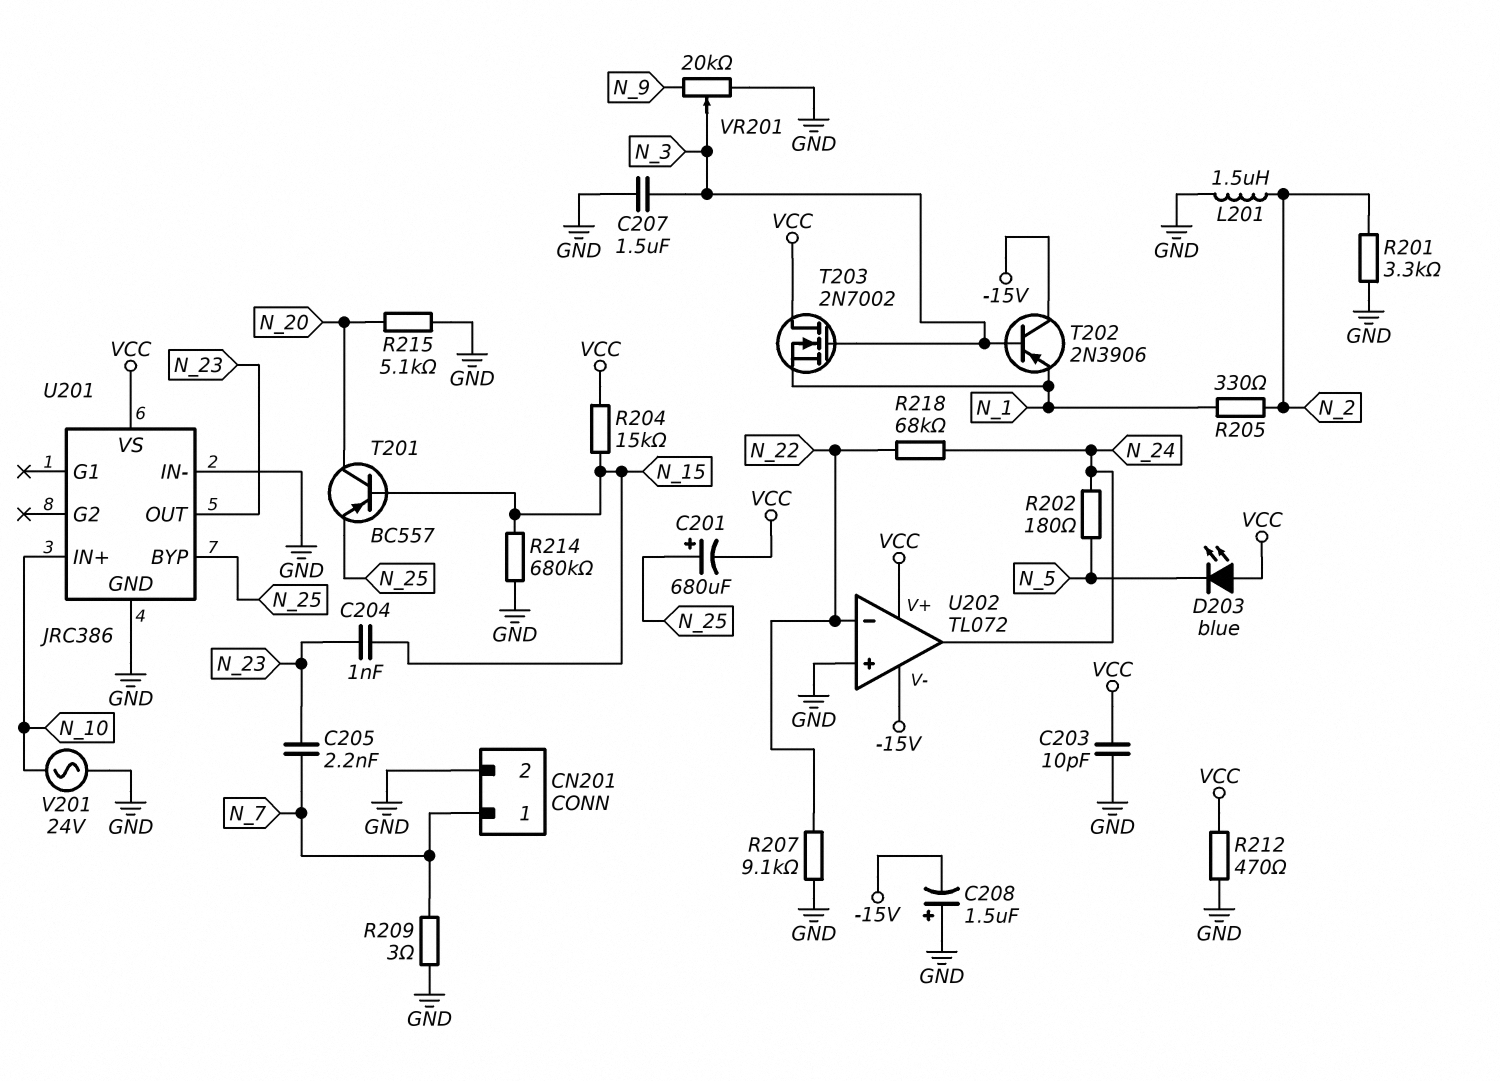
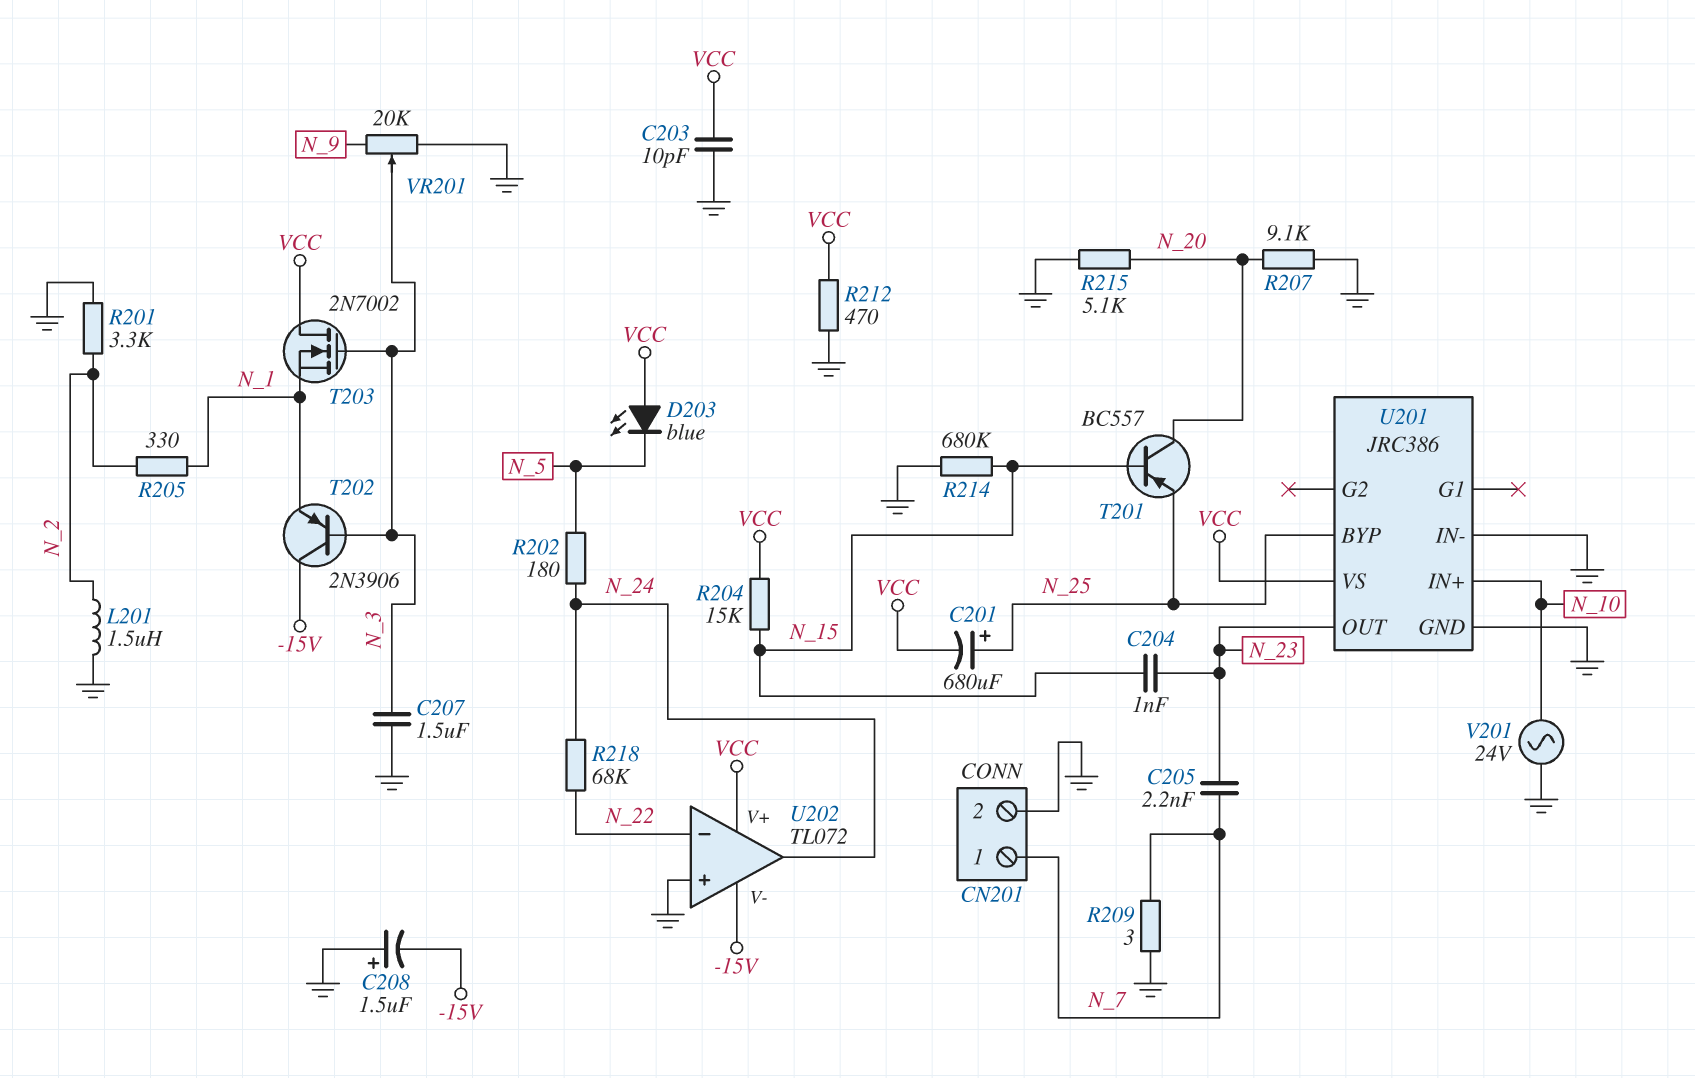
R207: 9.1k (GND, N_22) -> 9.1k (GND, N_20)

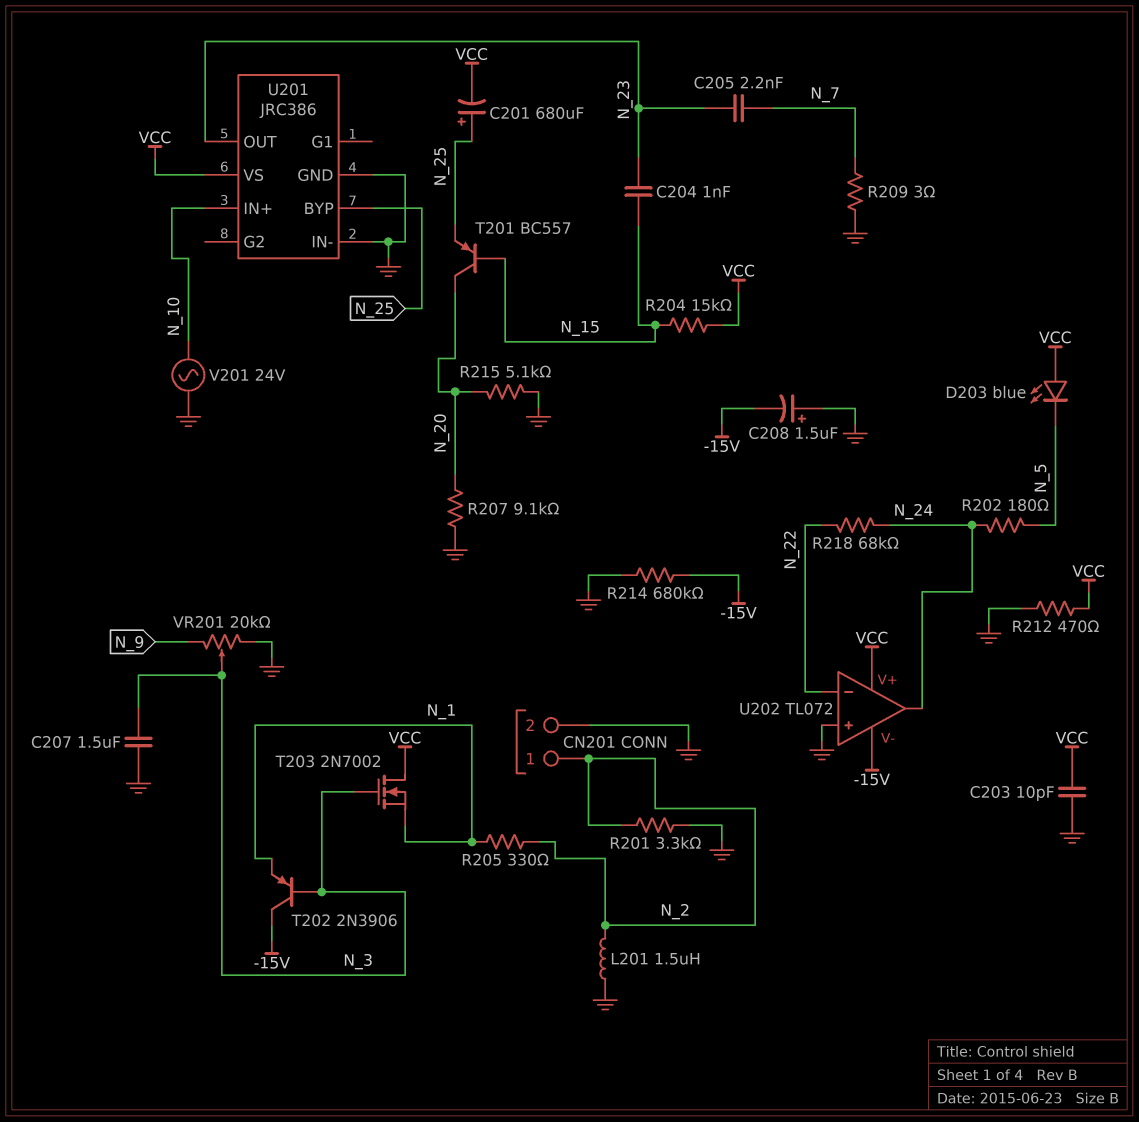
CN201 pin 1: N_7 -> N_2
R214: 680k (GND, N_15) -> 680k (-15V, GND)

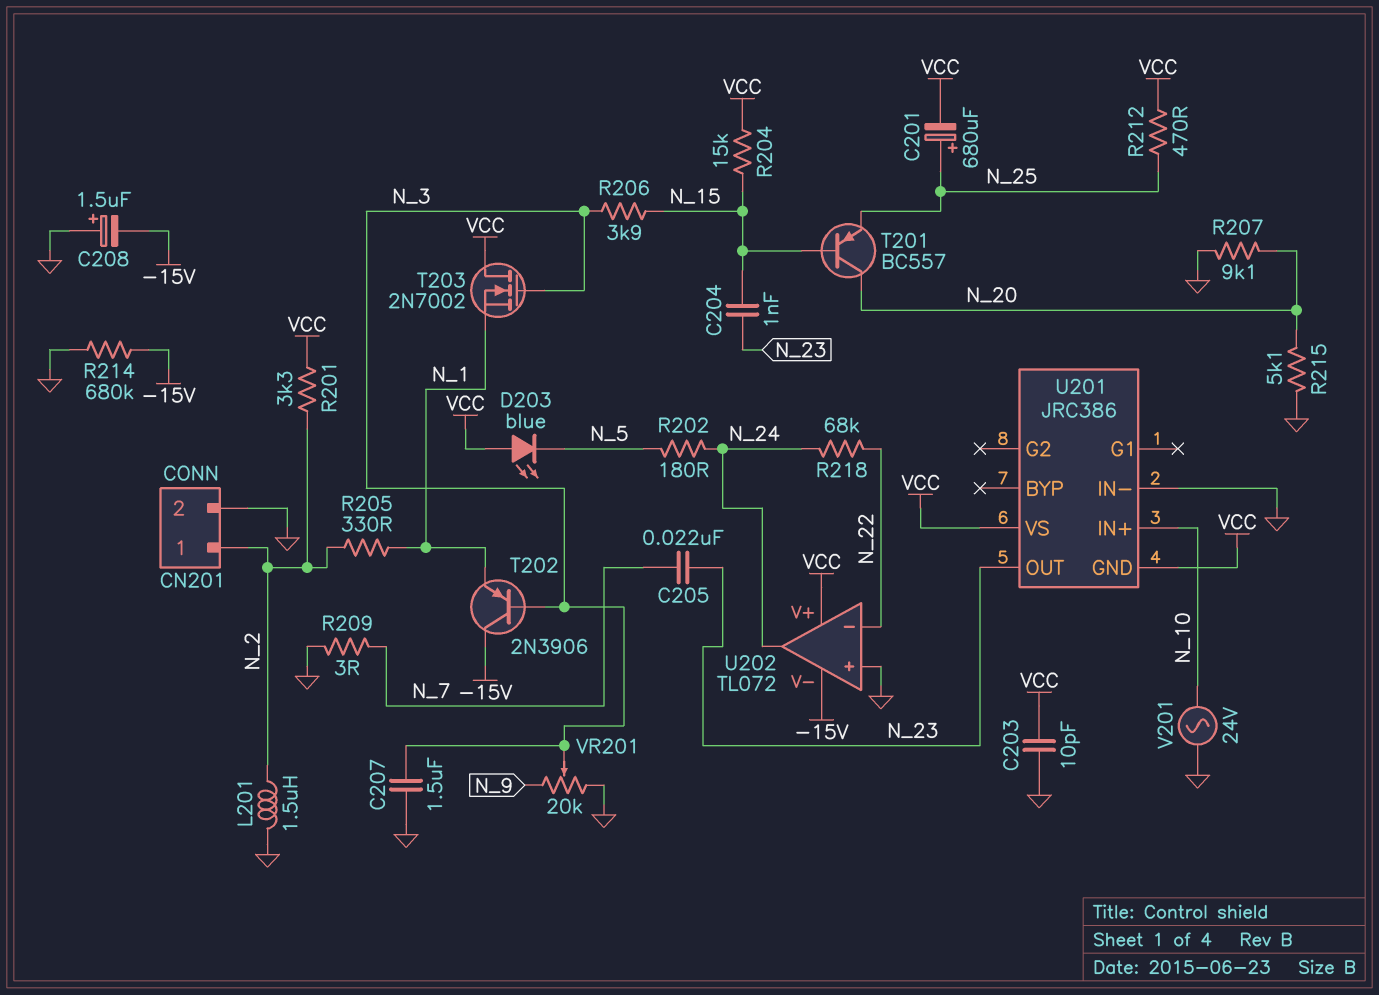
C205: 2.2nF (N_7, N_23) -> 22nF (N_7, N_23)
R201: 3.3k (GND, N_2) -> 3.3k (N_2, VCC)
R206: none -> 3.9k (N_3, N_15)
R212: 470 (GND, VCC) -> 470 (N_25, VCC)
U201 pin BYP: N_25 -> none
U201 pin GND: GND -> VCC

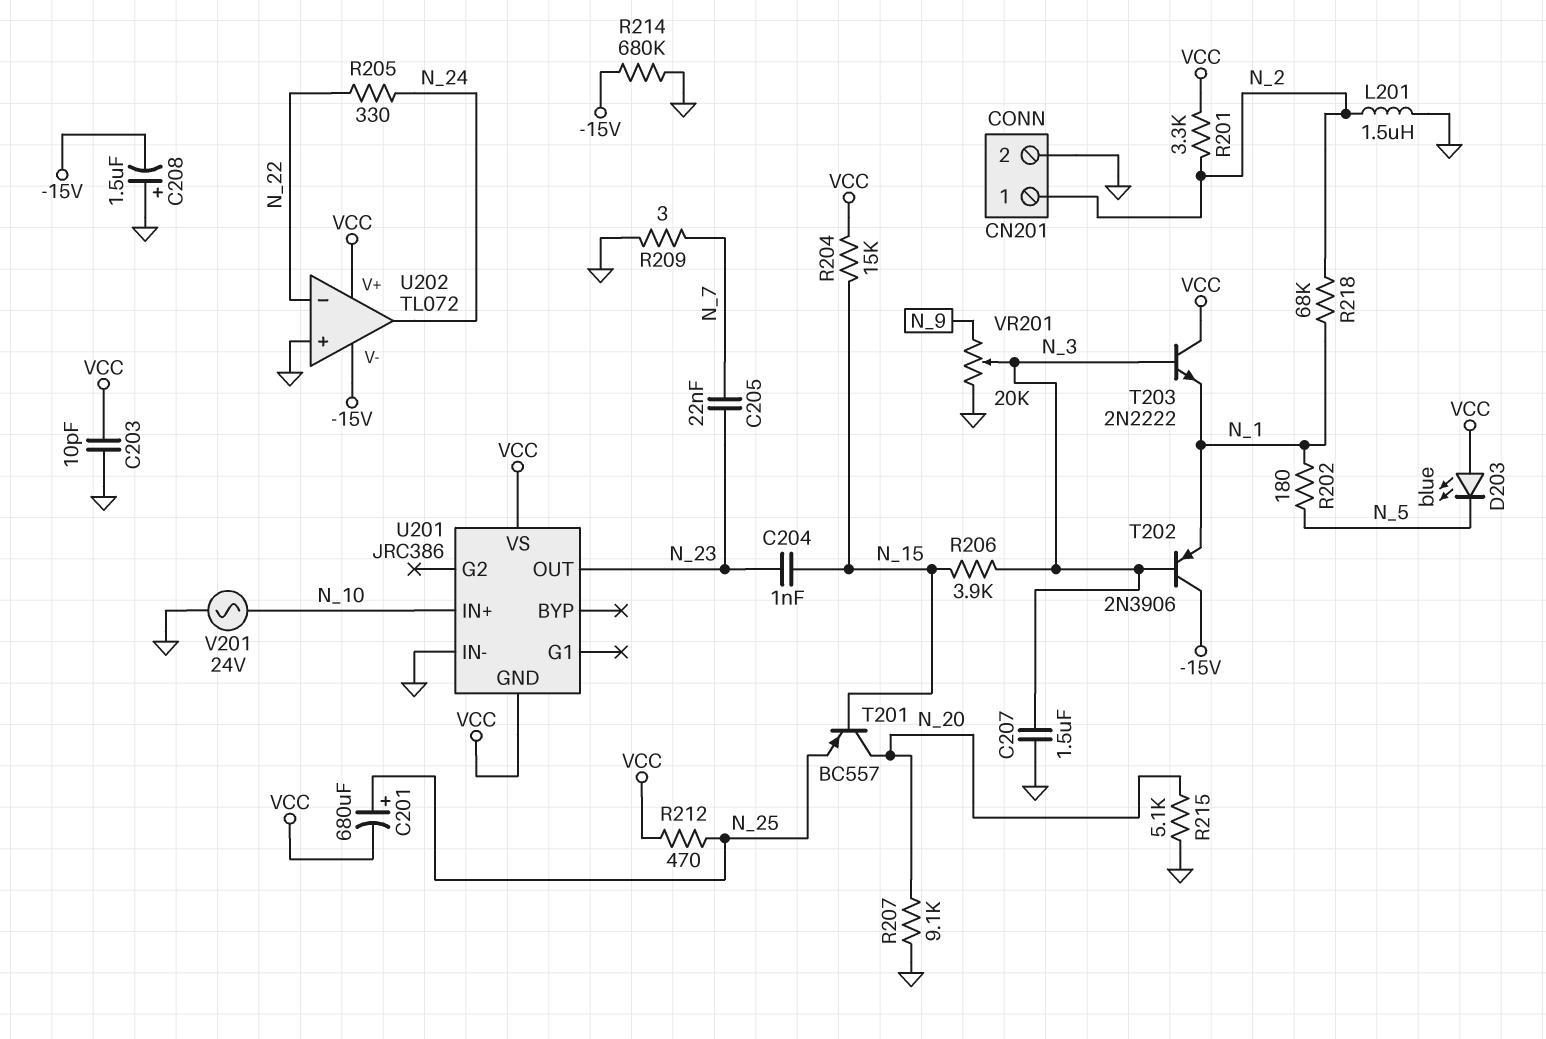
R202: 180 (N_5, N_24) -> 180 (N_1, N_5)
R205: 330 (N_1, N_2) -> 330 (N_22, N_24)
R218: 68k (N_22, N_24) -> 68k (N_1, N_2)
T203: NMOS 2N7002 (G N_3, D VCC, S N_1) -> NPN 2N2222 (B N_3, C VCC, E N_1)

